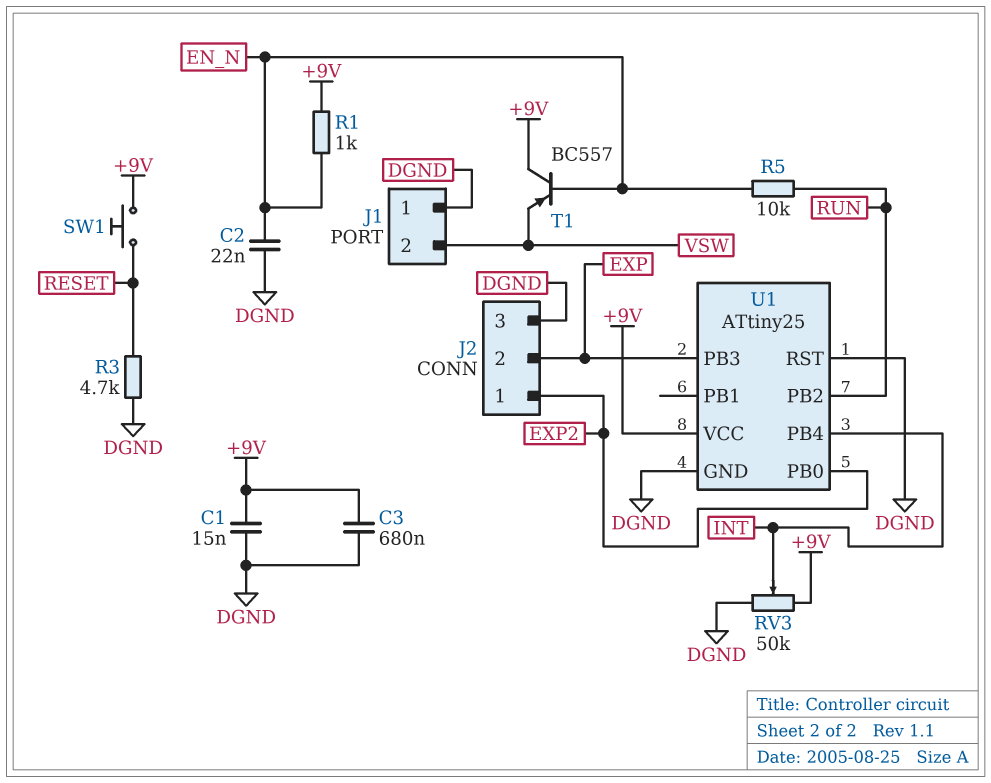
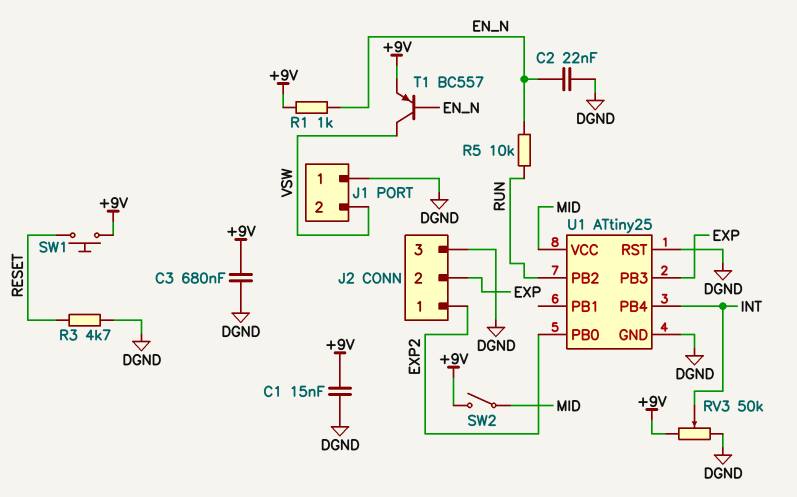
SW2: none -> switch (+9V, MID)
T1: PNP BC557 (B EN_N, C +9V, E VSW) -> PNP BC557 (B EN_N, C VSW, E +9V)
U1 pin VCC: +9V -> MID

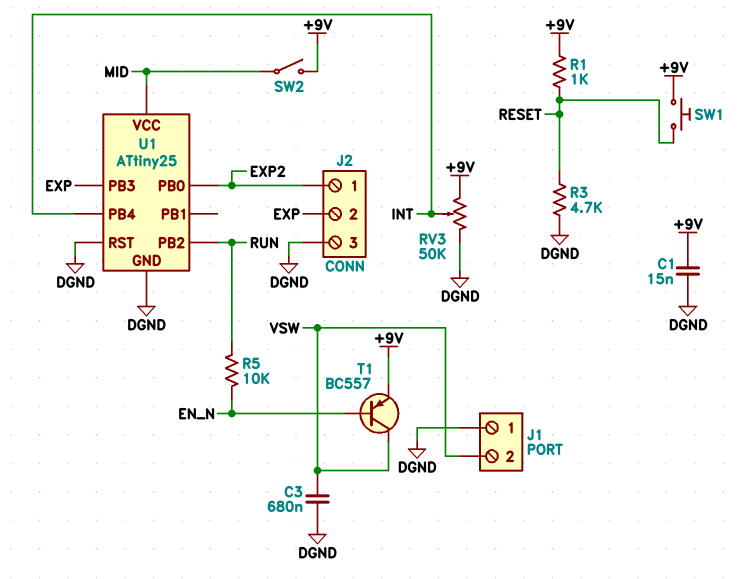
C2: 22nF (DGND, EN_N) -> none
C3: 680nF (+9V, DGND) -> 680nF (DGND, VSW)
R1: 1k (+9V, EN_N) -> 1k (+9V, RESET)

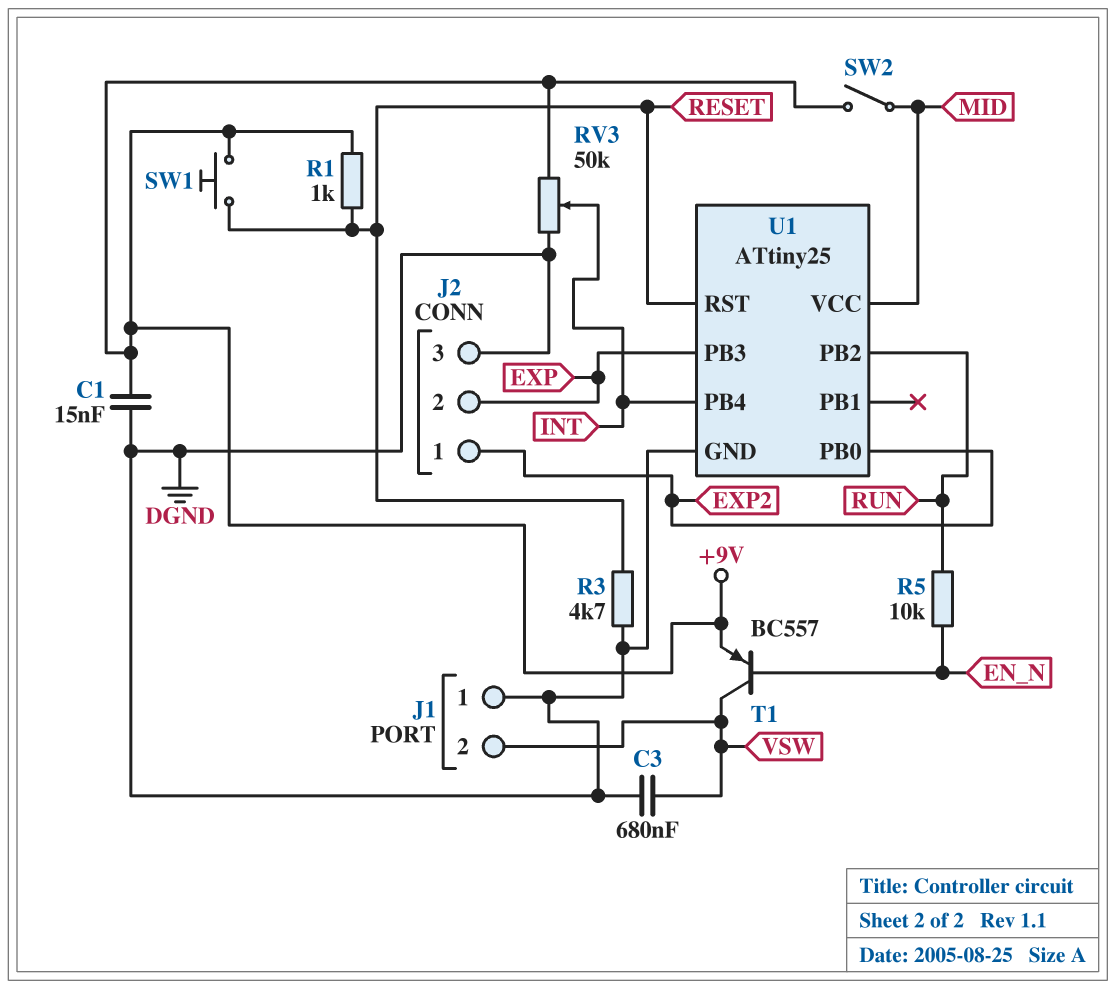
U1 pin RST: DGND -> RESET

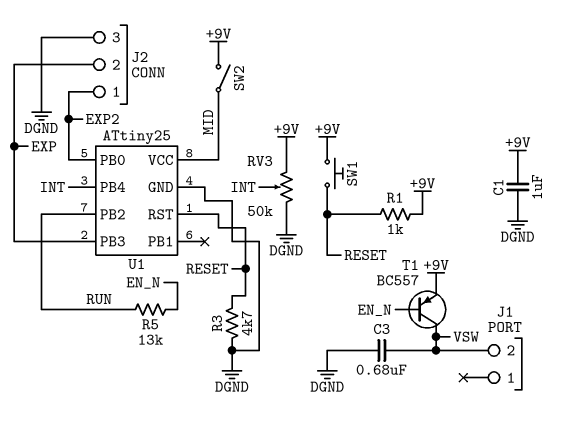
C1: 15nF (+9V, DGND) -> 1uF (+9V, DGND)
J1 pin 1: DGND -> none
R5: 10k (EN_N, RUN) -> 13k (EN_N, RUN)

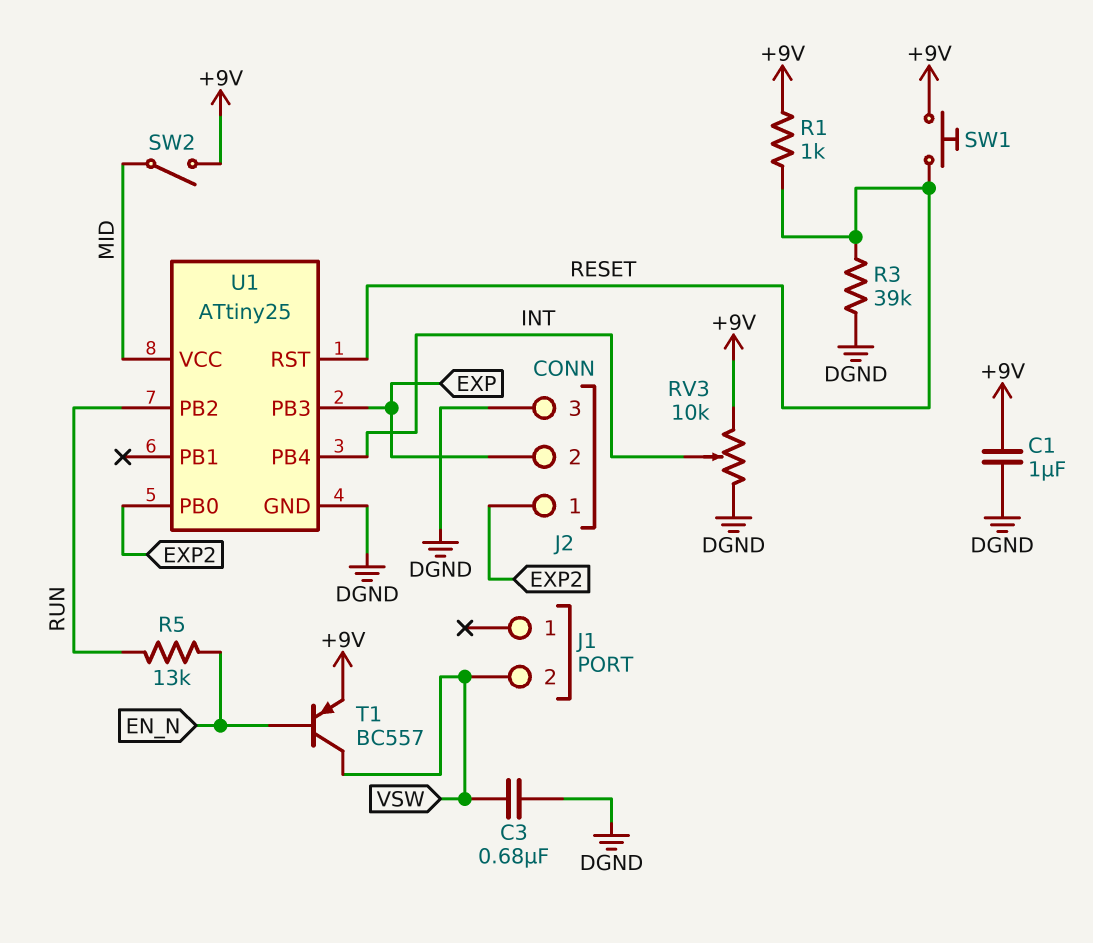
R3: 4.7k (DGND, RESET) -> 39k (DGND, RESET)
RV3: 50k (+9V, DGND, wiper INT) -> 10k (+9V, DGND, wiper INT)

